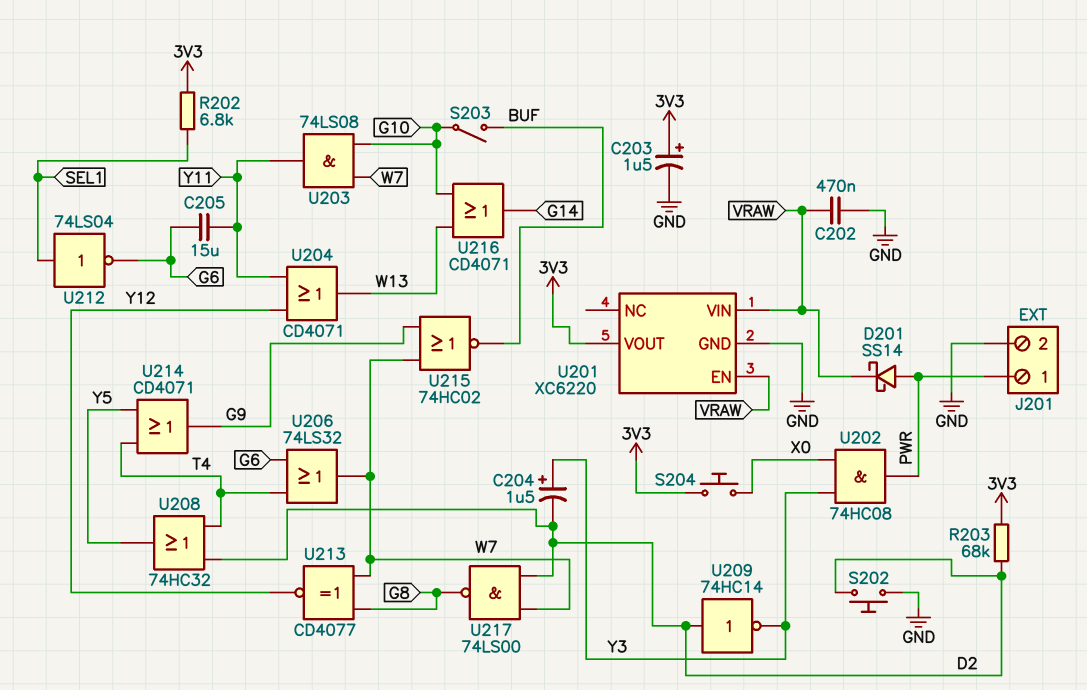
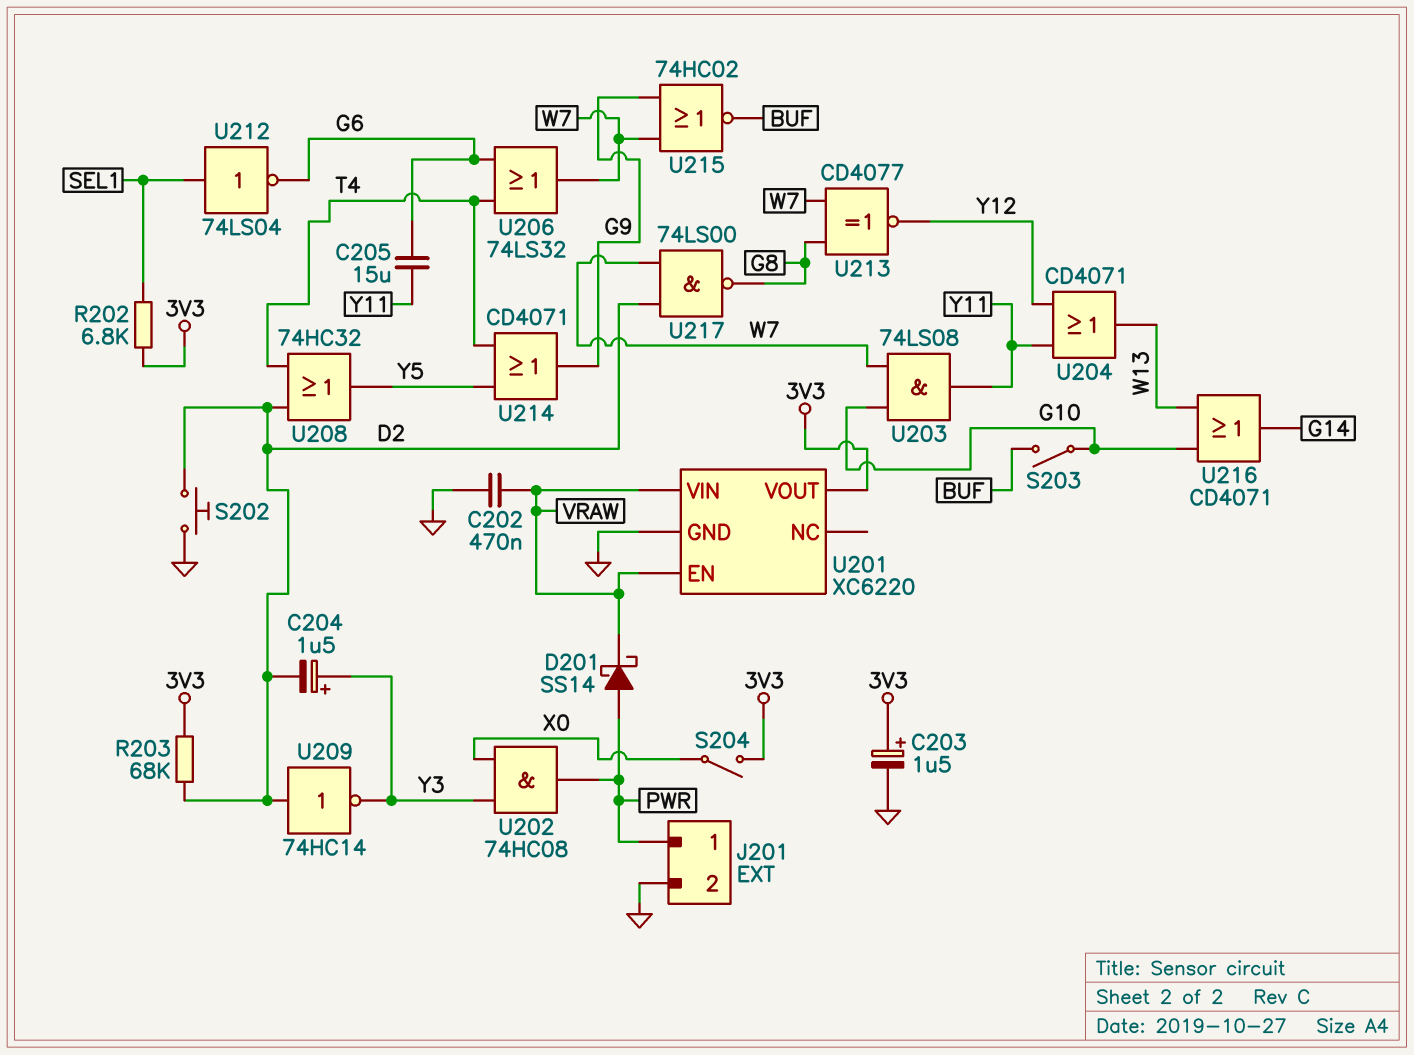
S204: button (3V3, X0) -> switch (3V3, X0)

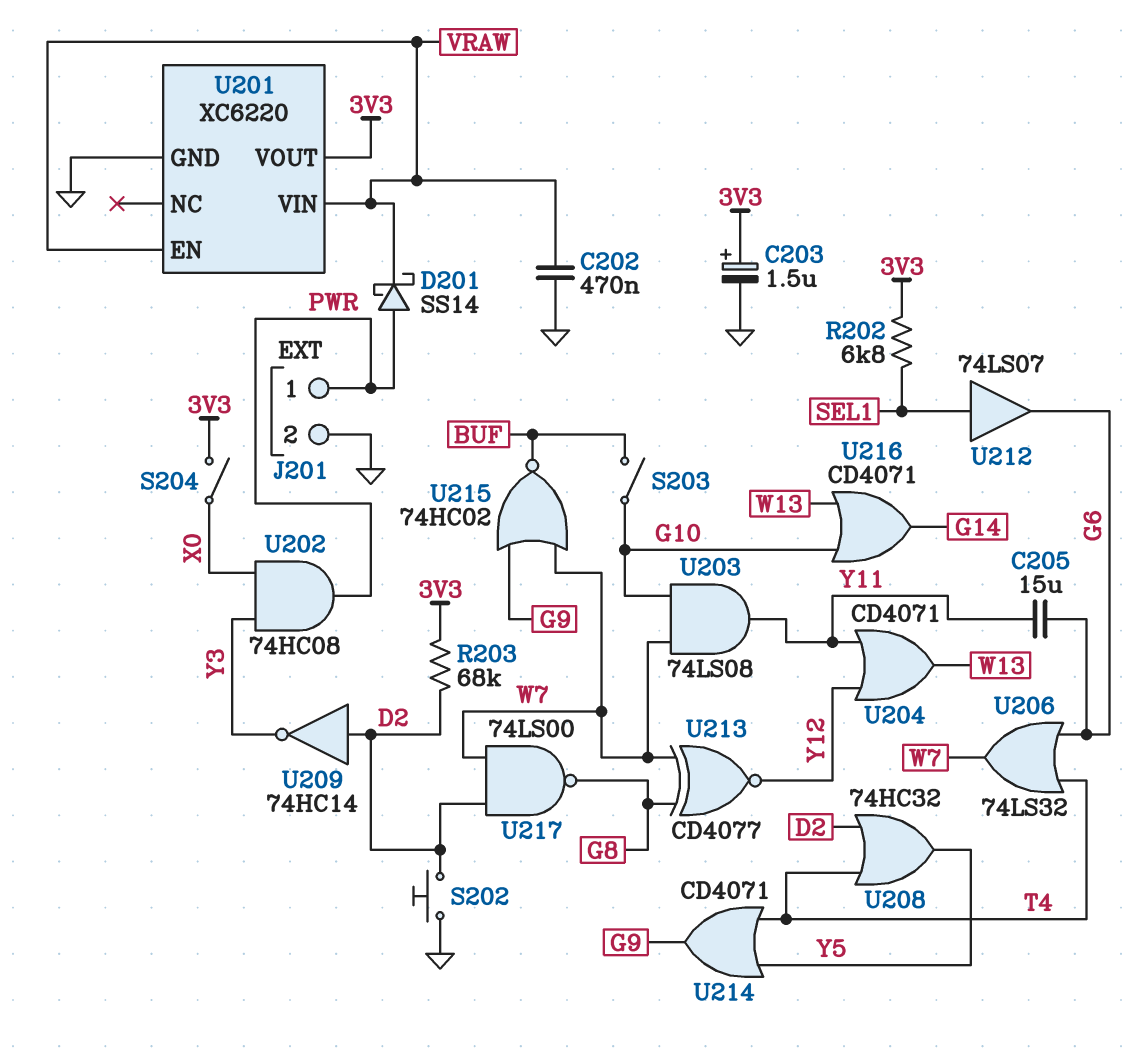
C204: 1.5uF (plus Y3, minus D2) -> none
U212: NOT 74LS04 (in SEL1, out G6) -> buffer 74LS07 (in SEL1, out G6)

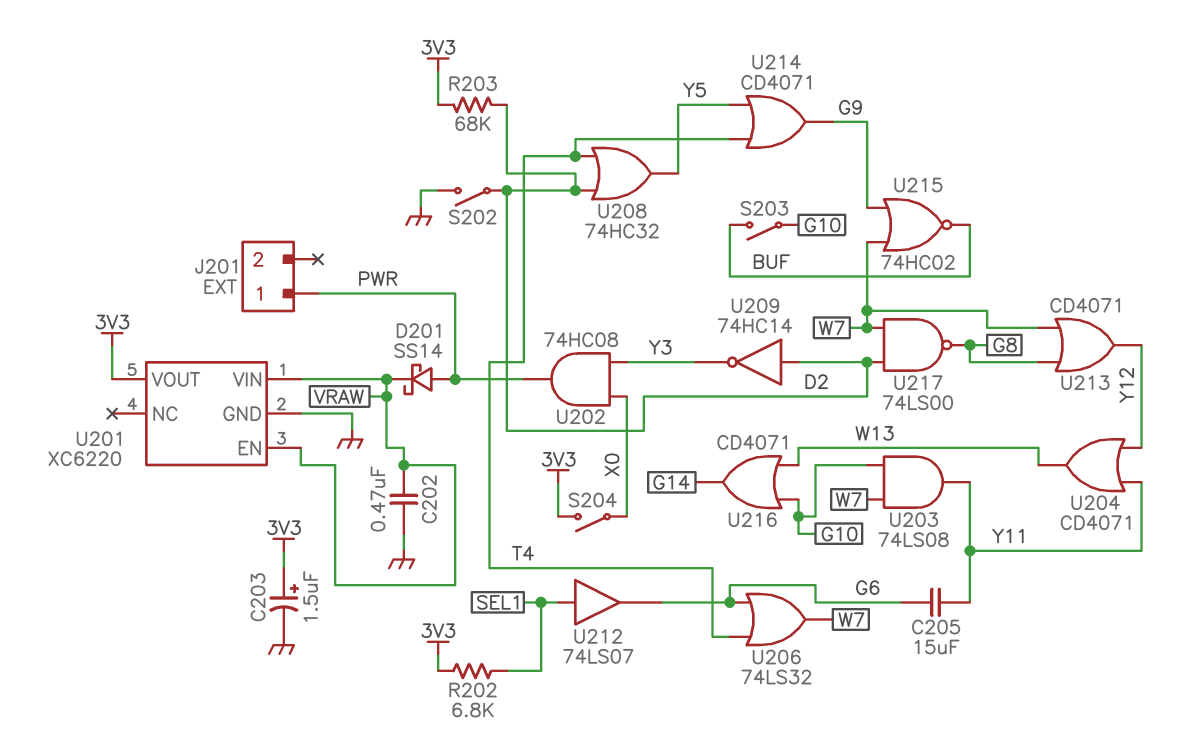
J201 pin 2: GND -> none
S202: button (D2, GND) -> switch (D2, GND)
U213: XNOR CD4077 (in G8, in W7, out Y12) -> OR CD4071 (in G8, in W7, out Y12)

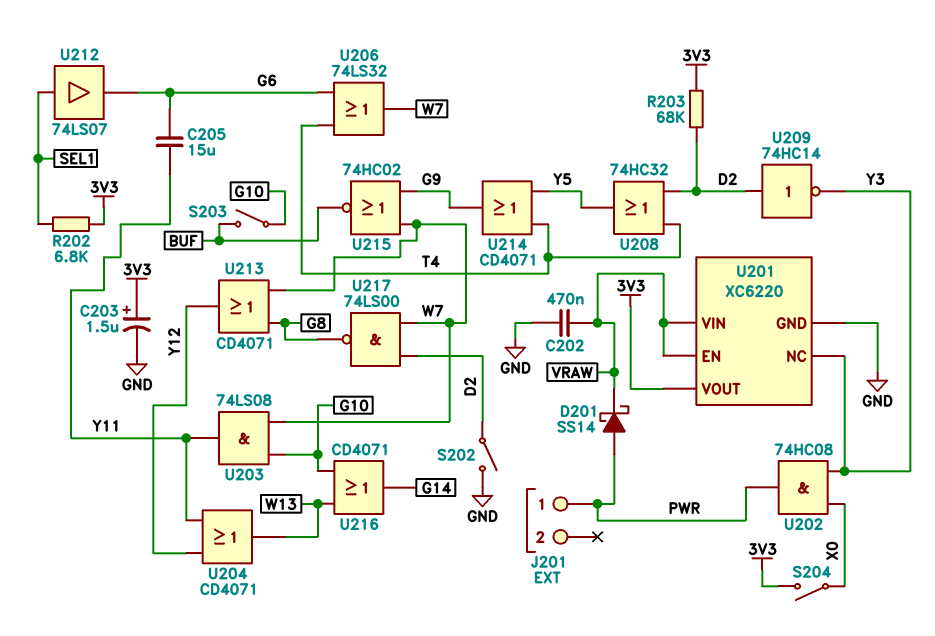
U201 pin NC: none -> Y3

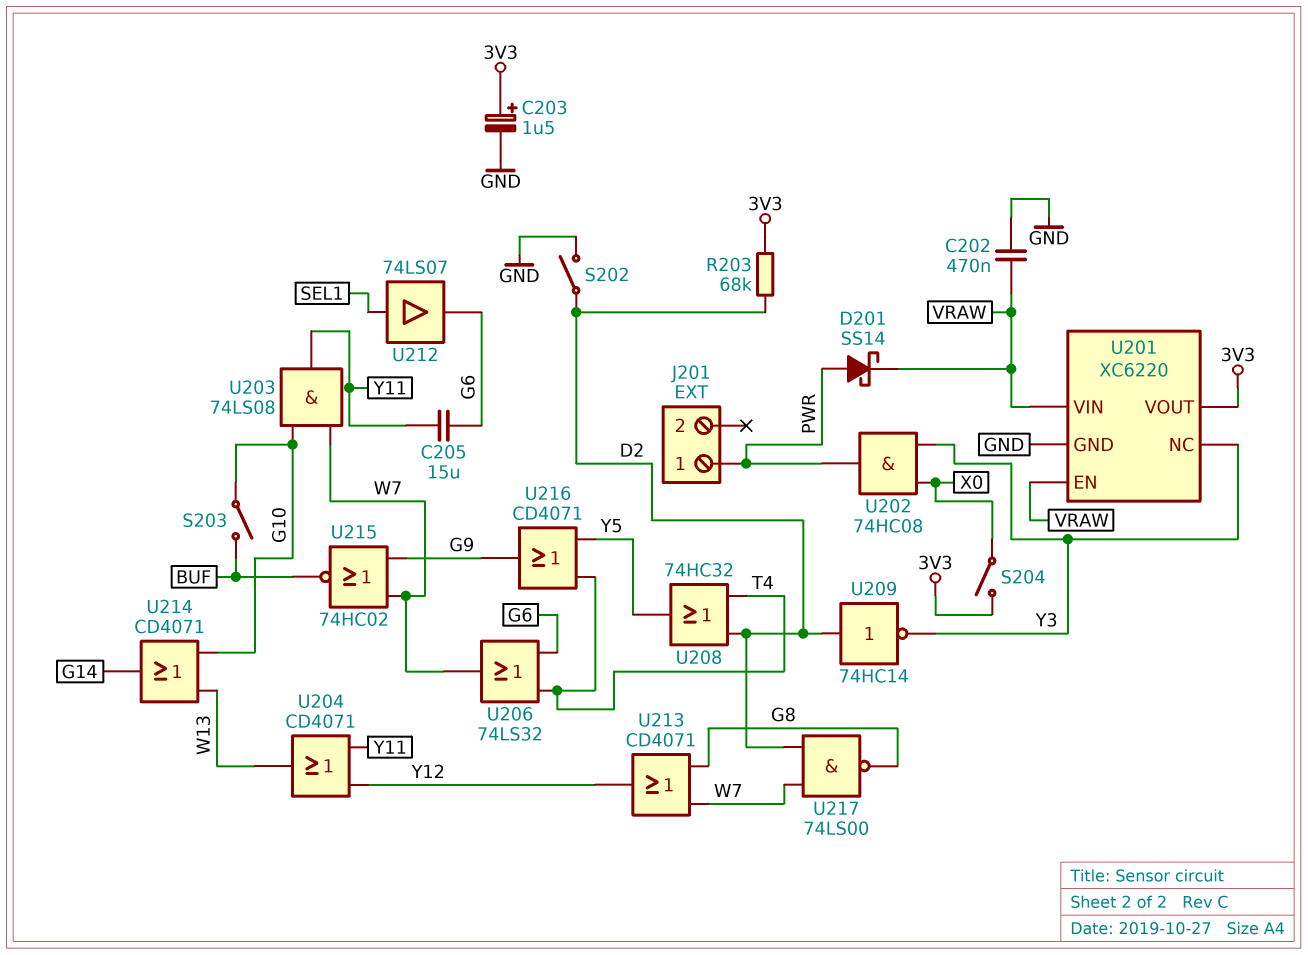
R202: 6.8k (3V3, SEL1) -> none
U214: OR CD4071 (in T4, in Y5, out G9) -> OR CD4071 (in G10, in W13, out G14)
U216: OR CD4071 (in G10, in W13, out G14) -> OR CD4071 (in T4, in Y5, out G9)

